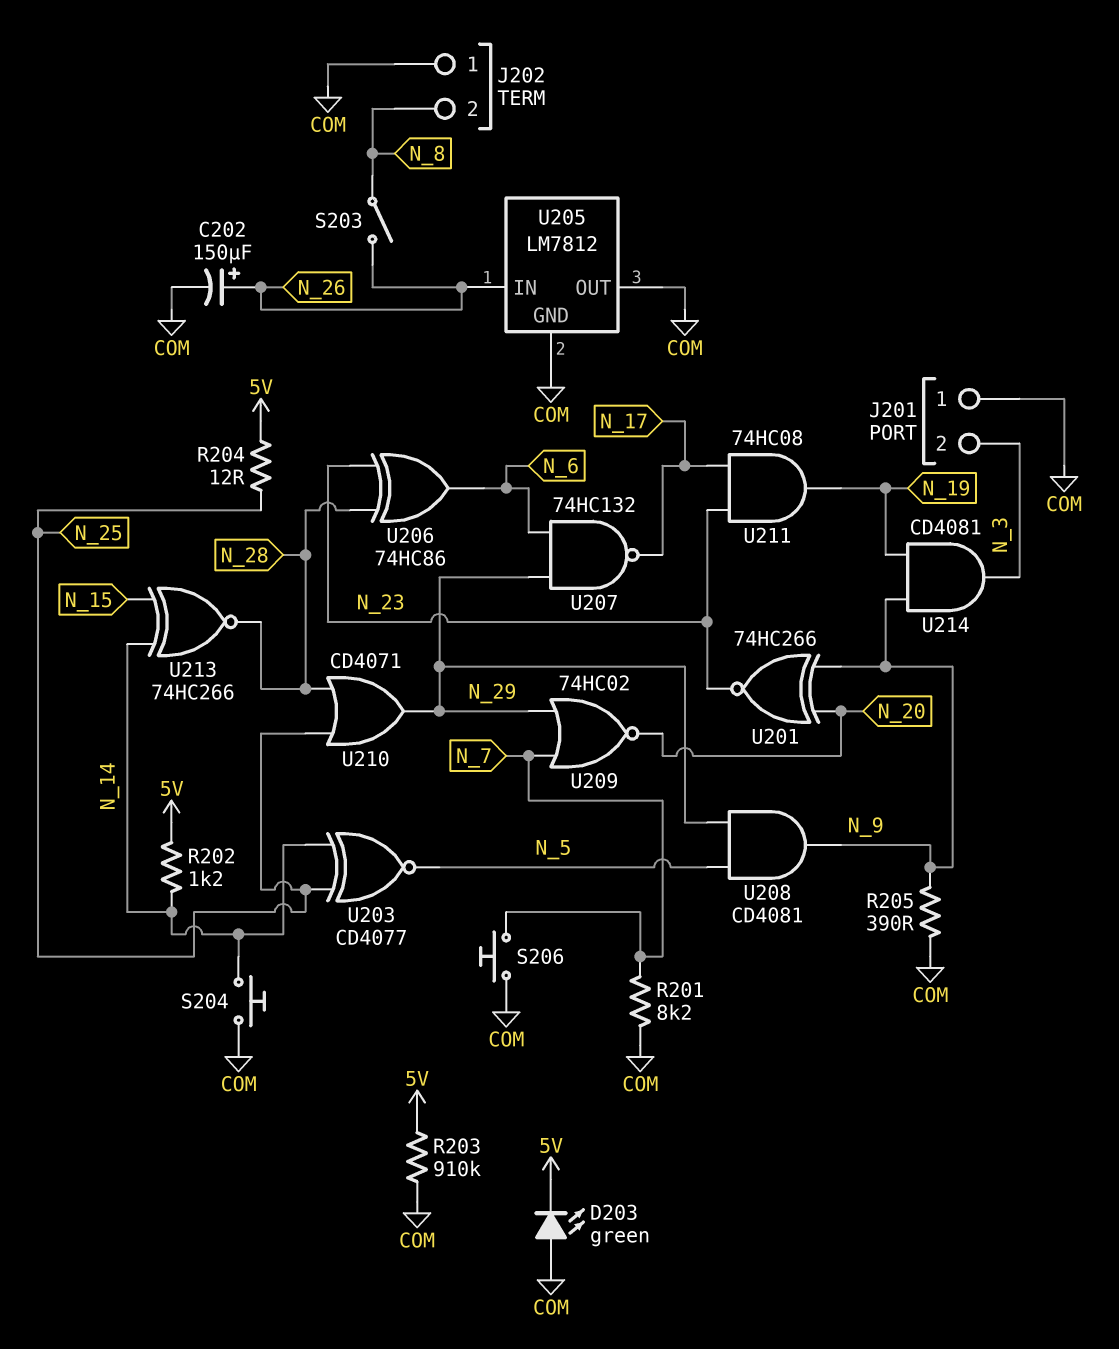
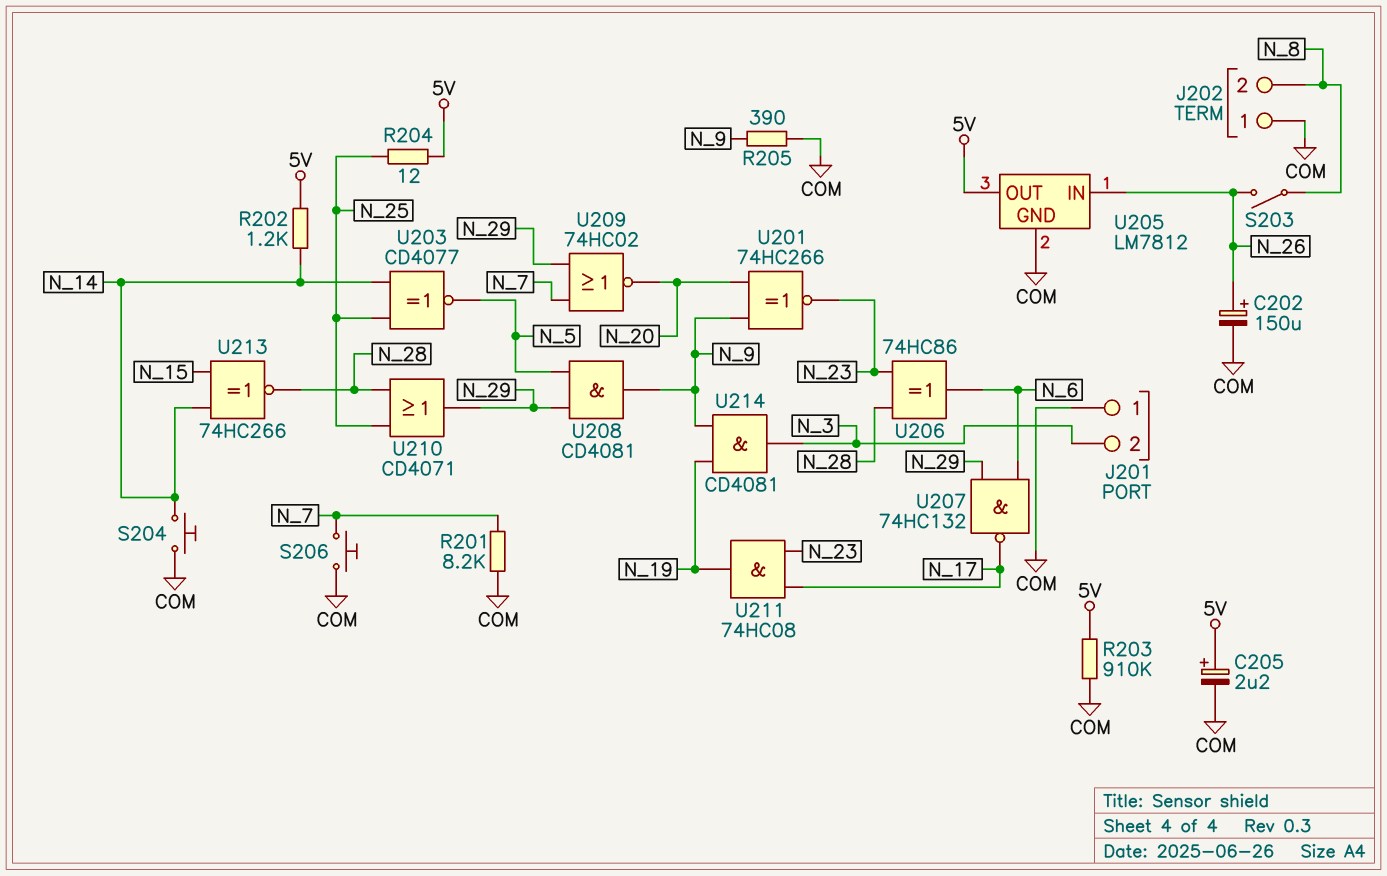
C205: none -> 2.2uF (plus 5V, minus COM)
D203: LED green (A COM, K 5V) -> none
U205 pin OUT: COM -> 5V

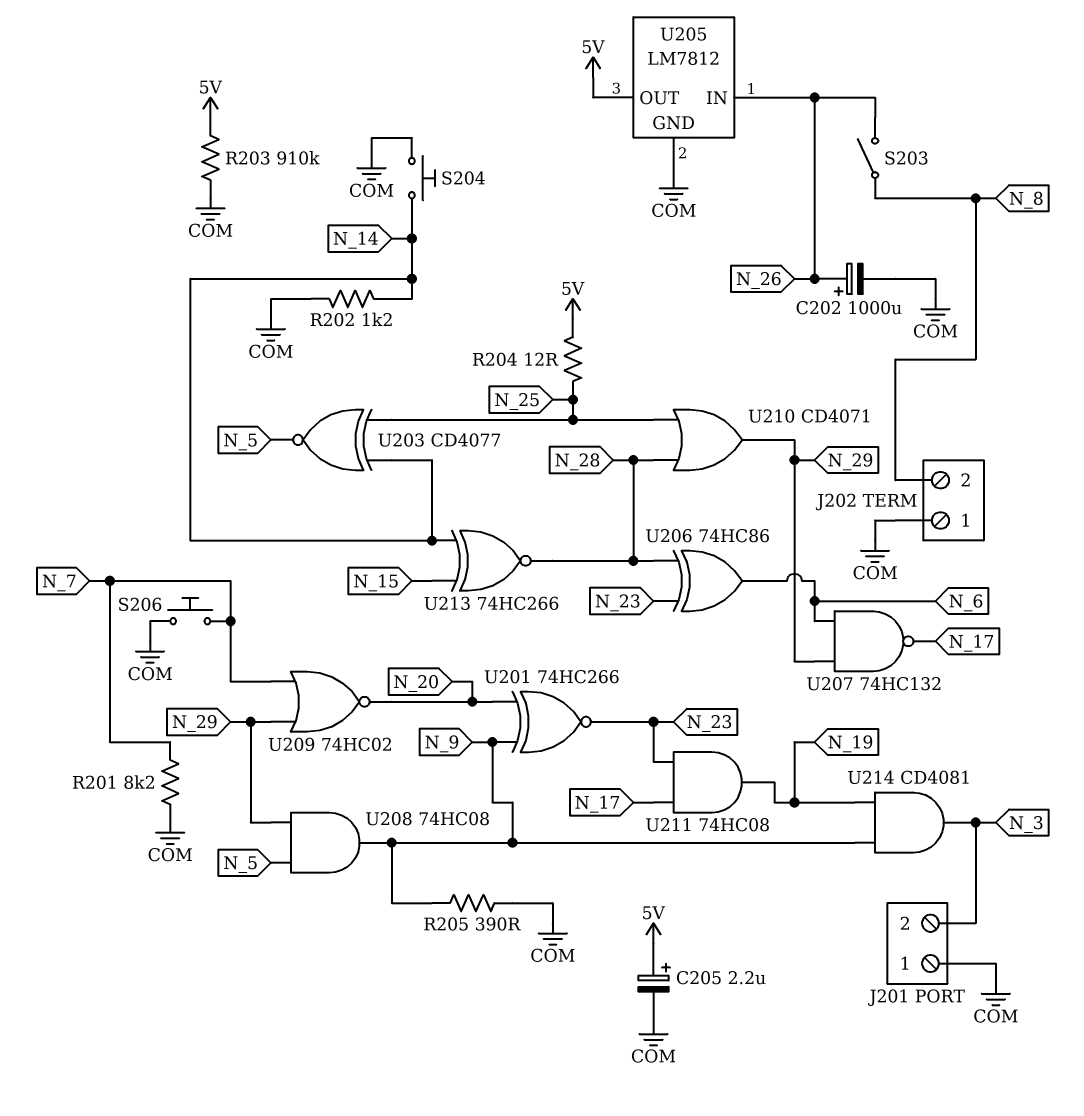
C202: 150uF (plus N_26, minus COM) -> 1000uF (plus N_26, minus COM)
R202: 1.2k (5V, N_14) -> 1.2k (COM, N_14)
U208: AND CD4081 (in N_5, in N_29, out N_9) -> AND 74HC08 (in N_5, in N_29, out N_9)

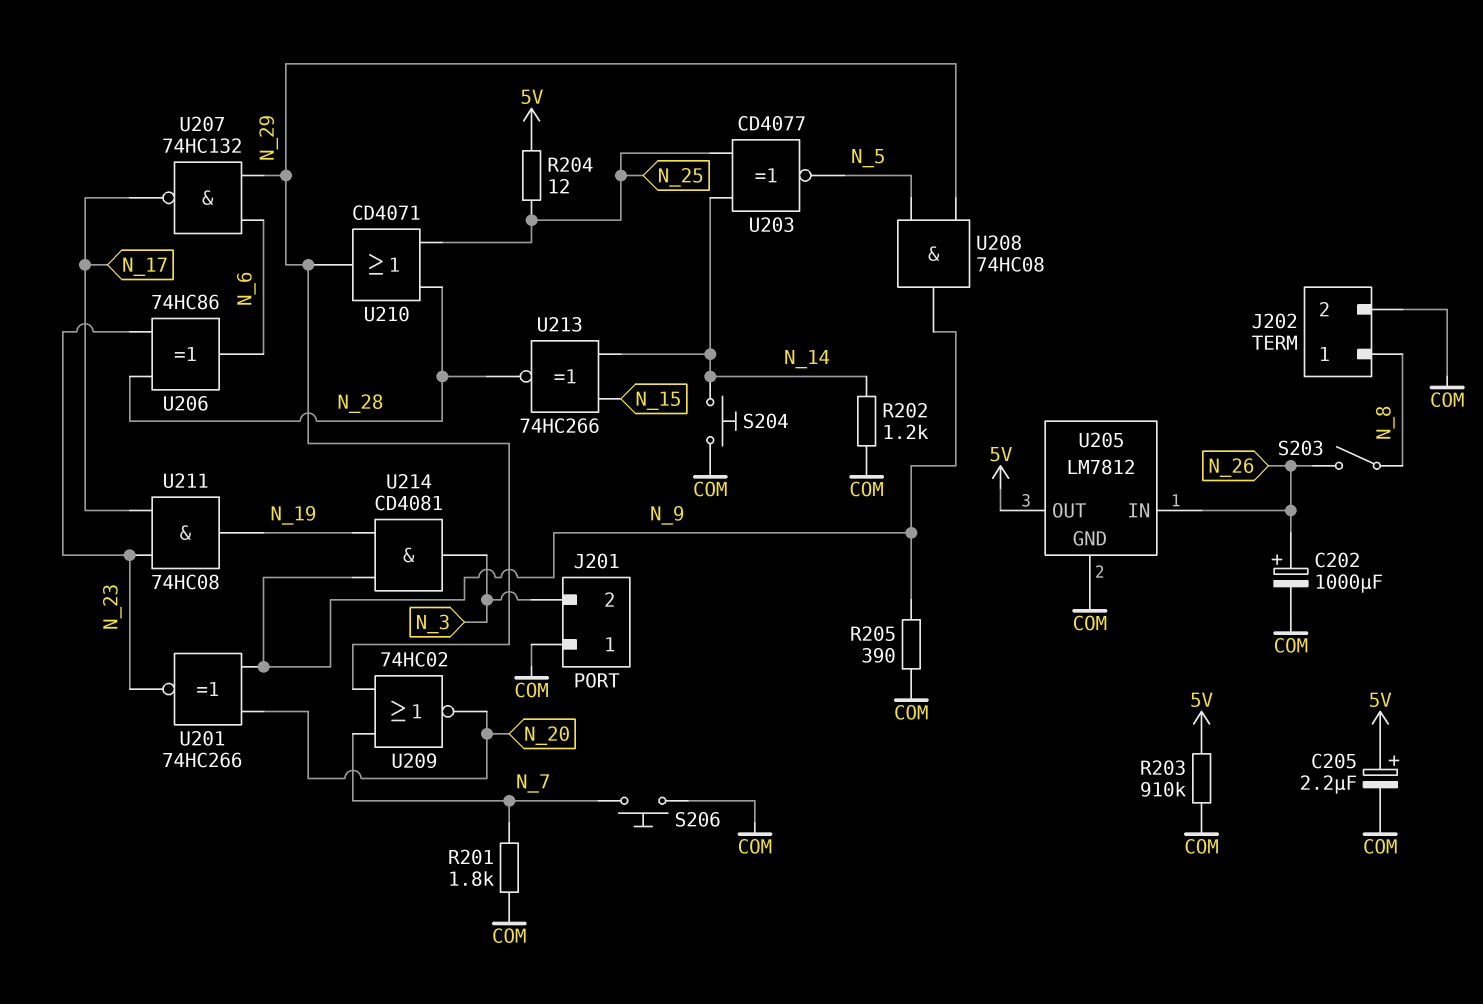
J202 pin 1: COM -> N_8
J202 pin 2: N_8 -> COM
R201: 8.2k (COM, N_7) -> 1.8k (COM, N_7)

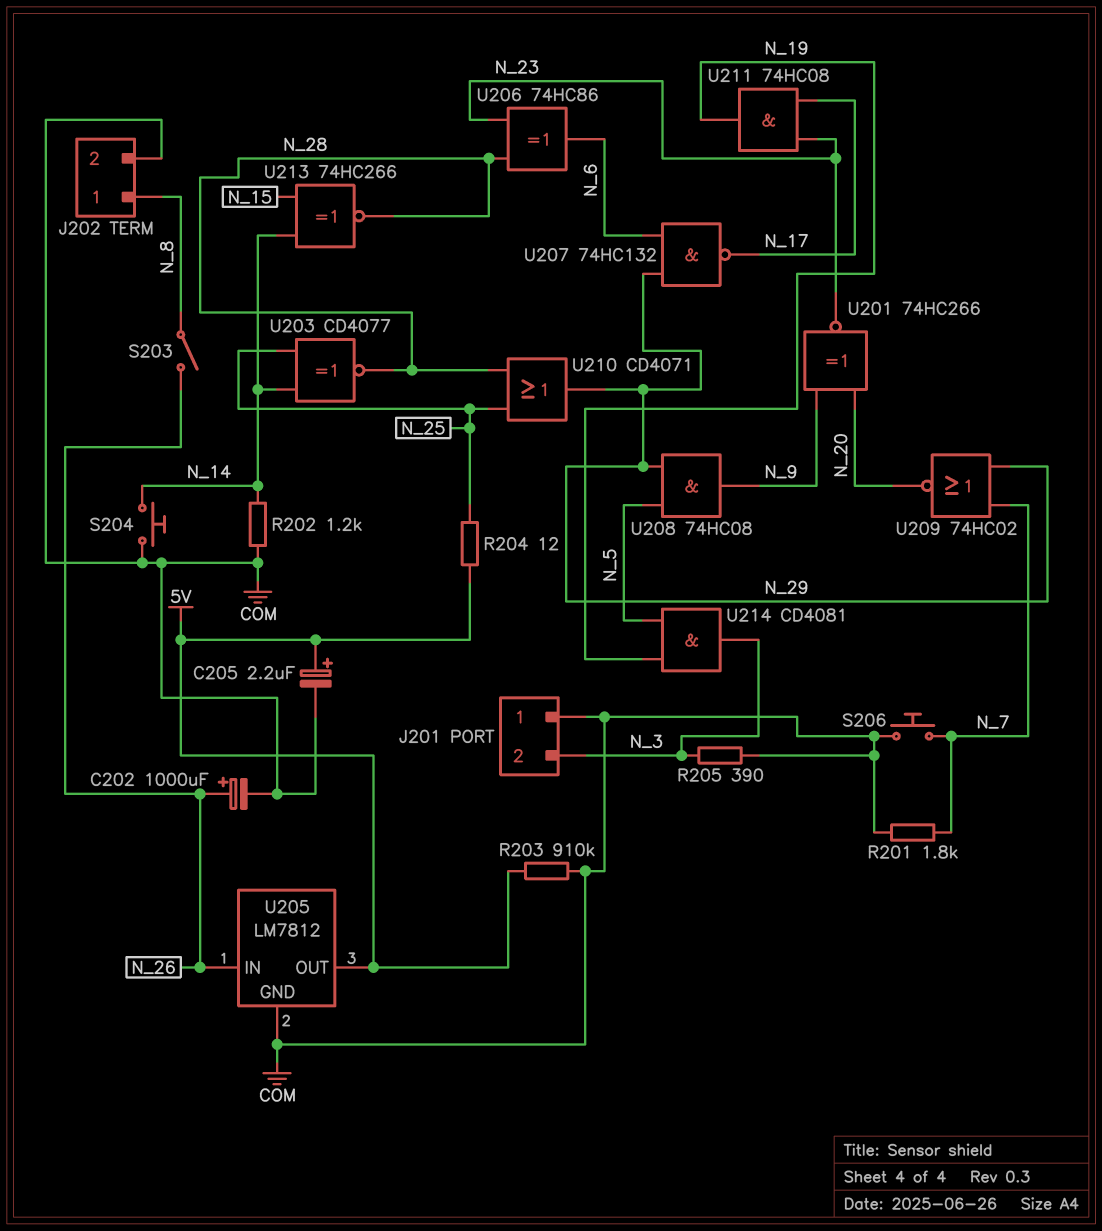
R205: 390 (COM, N_9) -> 390 (COM, N_3)
U203: XNOR CD4077 (in N_14, in N_25, out N_5) -> XNOR CD4077 (in N_14, in N_25, out N_28)
U214: AND CD4081 (in N_9, in N_19, out N_3) -> AND CD4081 (in N_5, in N_19, out N_3)

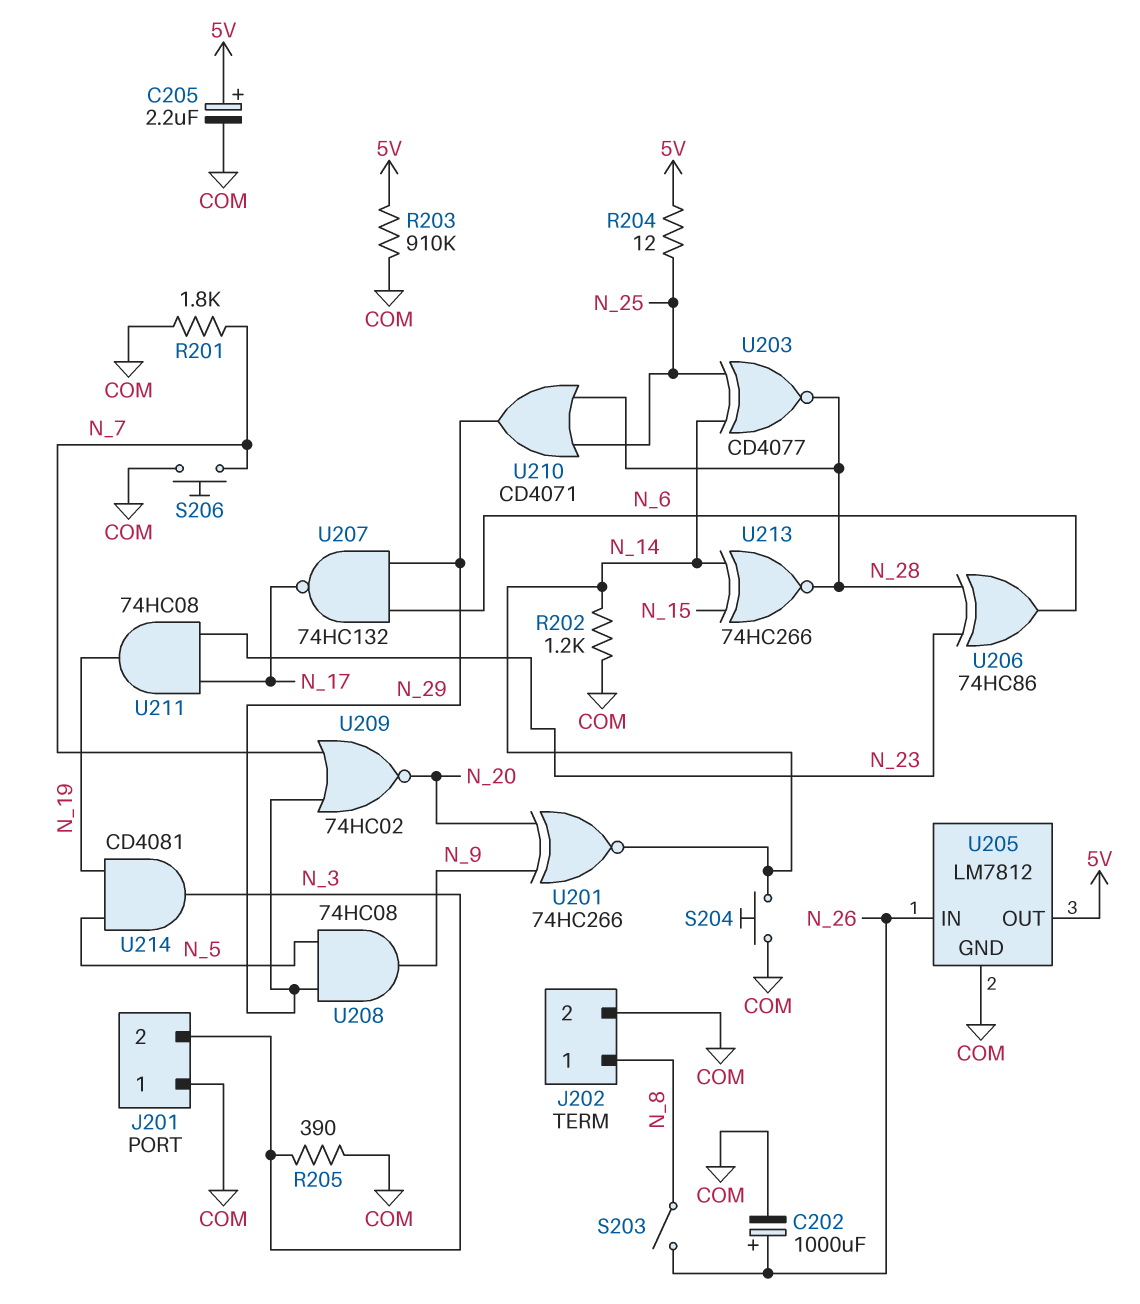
U201: XNOR 74HC266 (in N_9, in N_20, out N_23) -> XNOR 74HC266 (in N_9, in N_20, out N_14)

